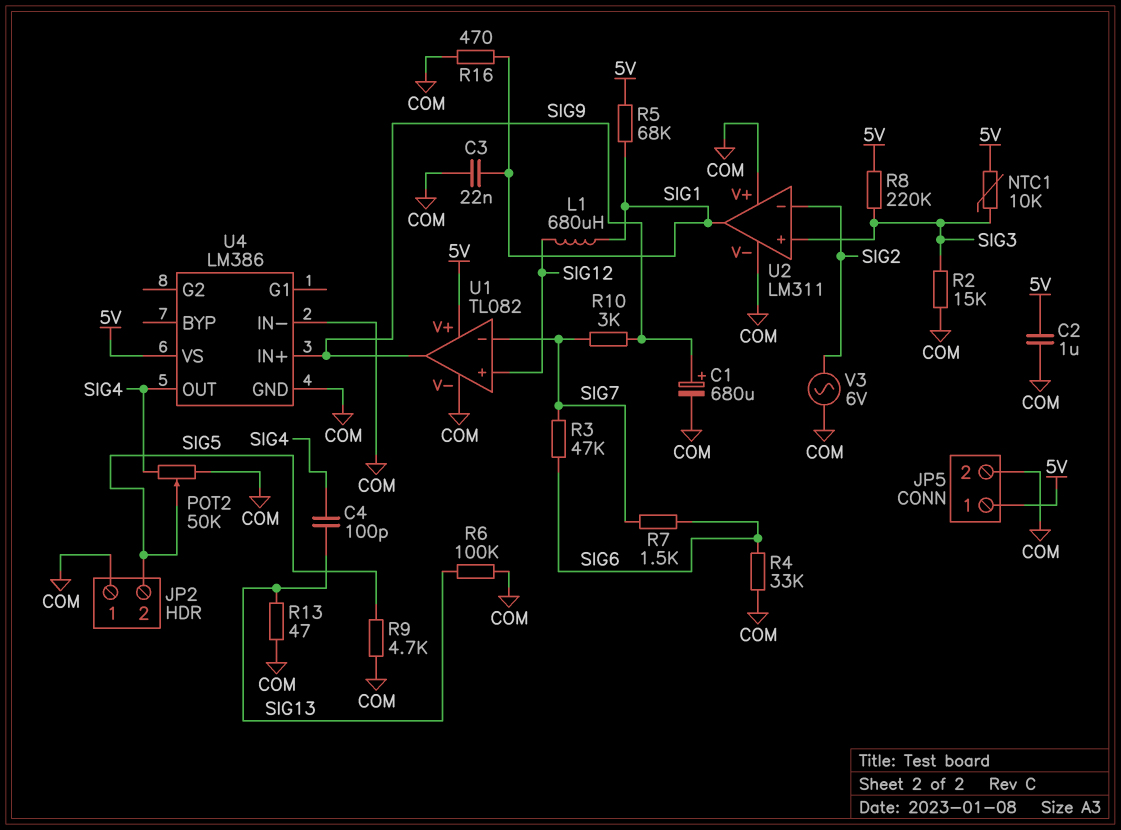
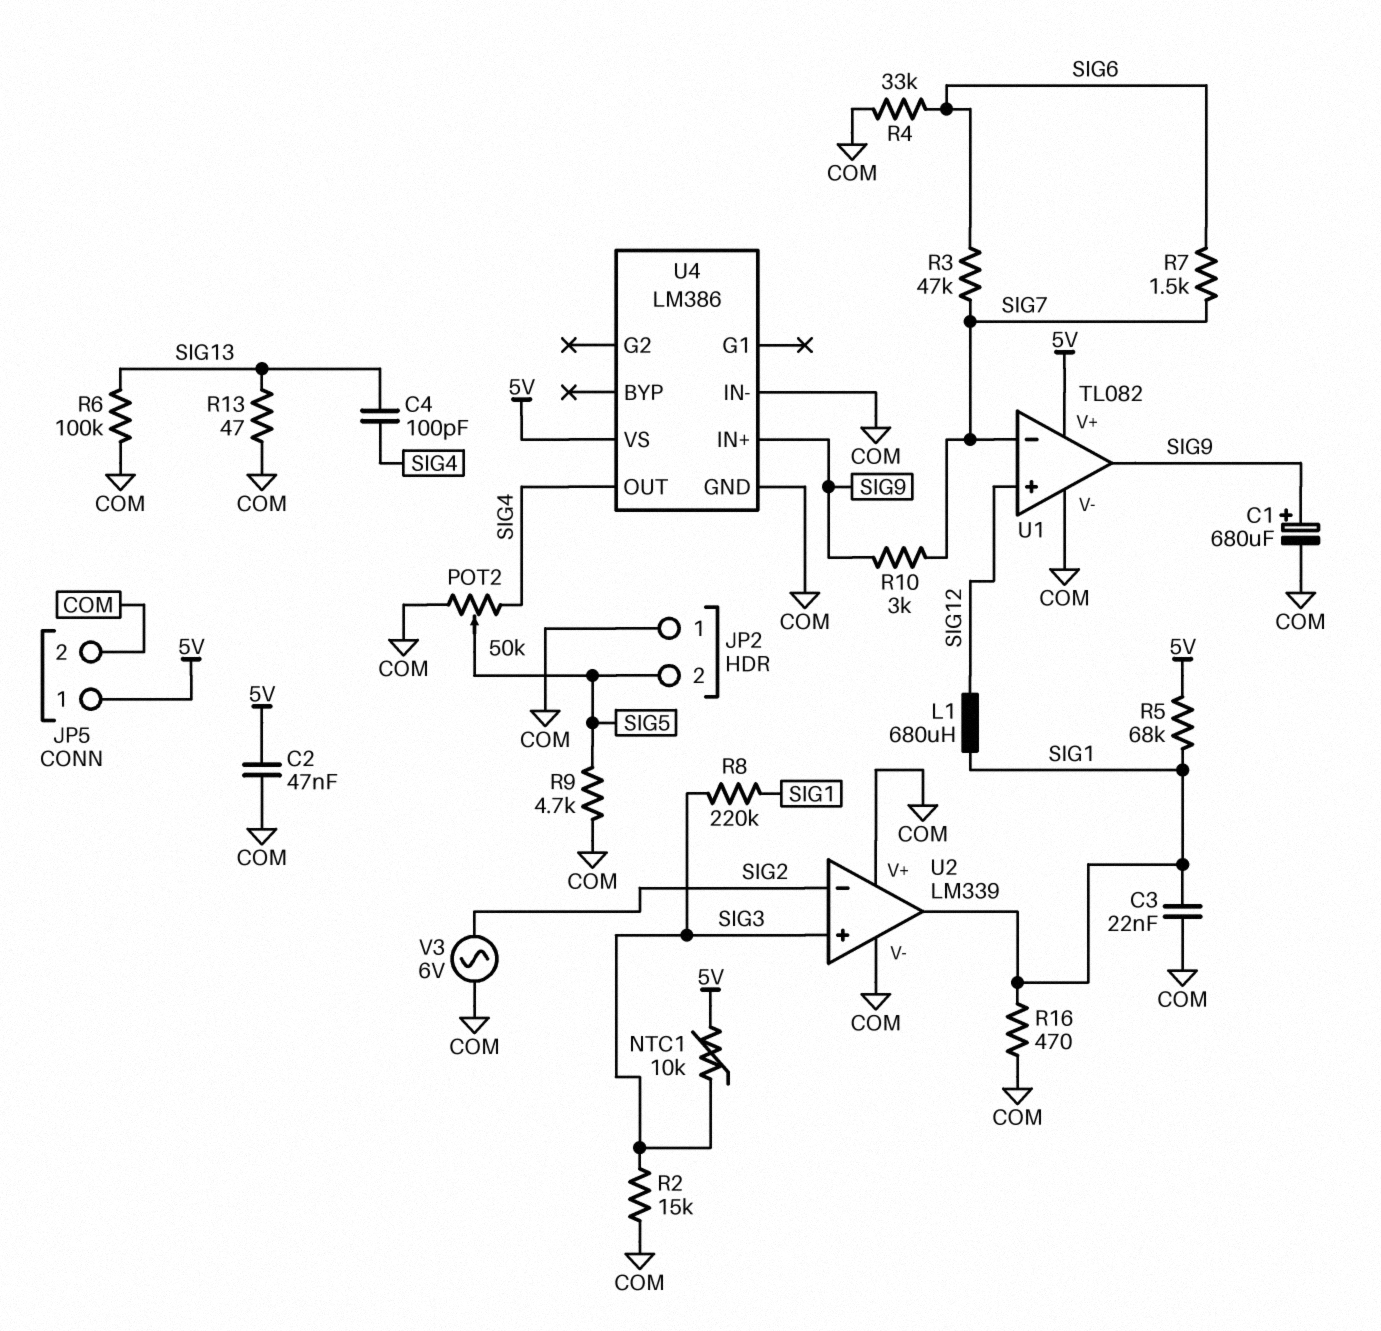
C2: 1uF (5V, COM) -> 47nF (5V, COM)
R8: 220k (5V, SIG3) -> 220k (SIG1, SIG3)
U2: LM311 -> LM339

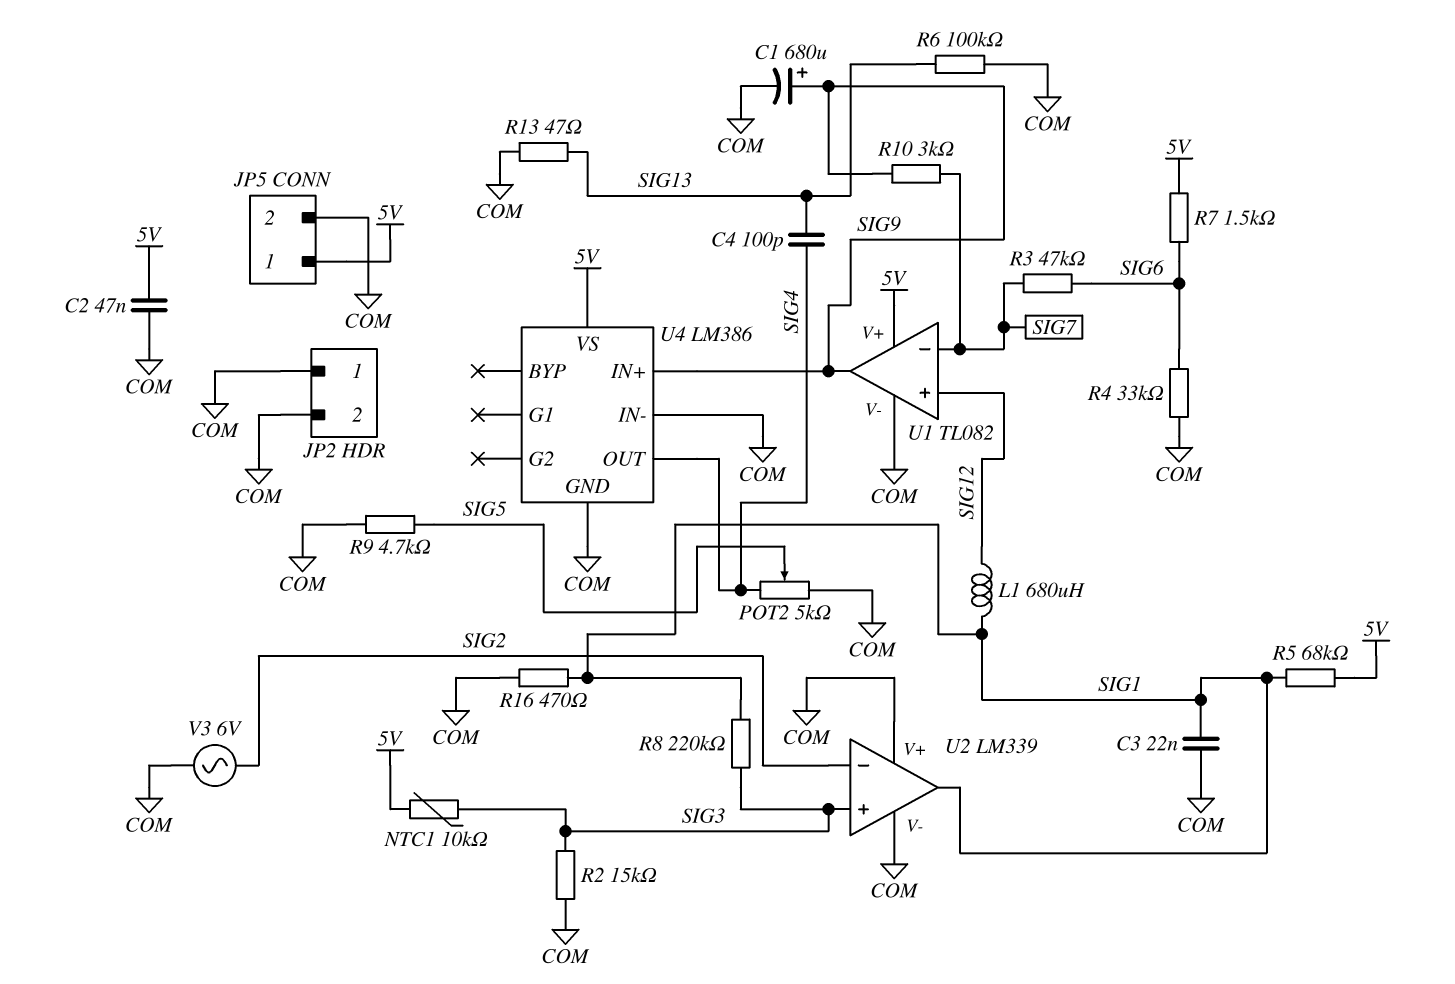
JP2 pin 2: SIG5 -> COM
POT2: 50k (COM, SIG4, wiper SIG5) -> 5k (COM, SIG4, wiper SIG5)
R7: 1.5k (SIG6, SIG7) -> 1.5k (5V, SIG6)

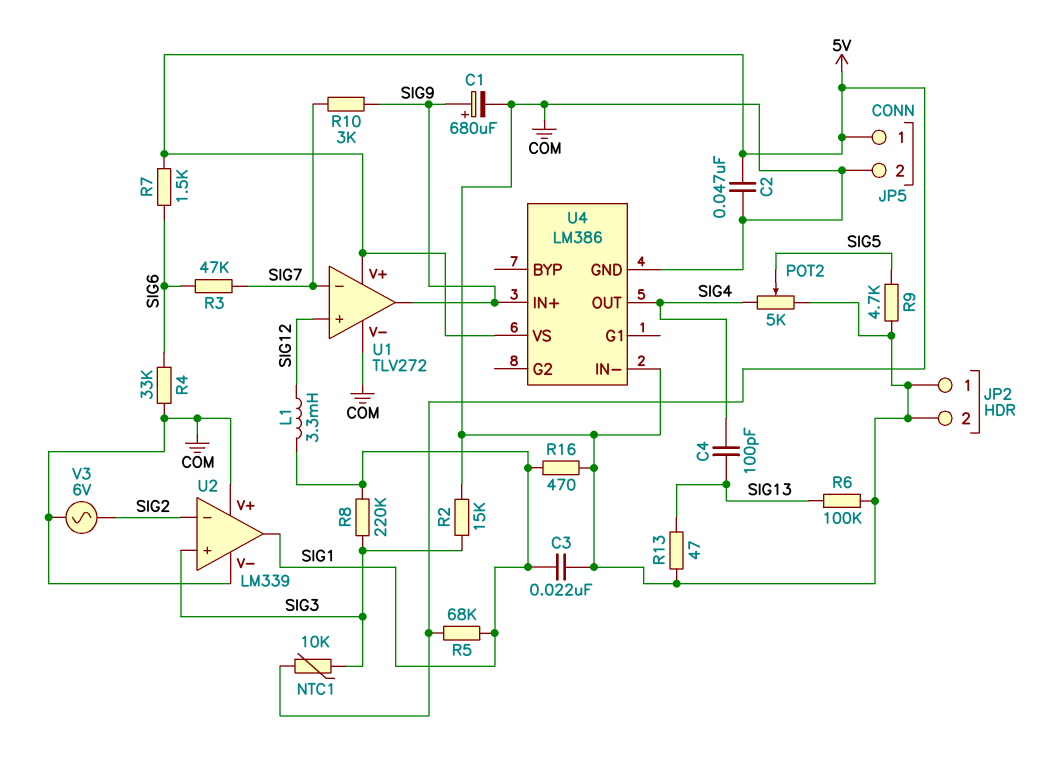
L1: 680uH (SIG1, SIG12) -> 3.3mH (SIG1, SIG12)
U1: TL082 -> TLV272

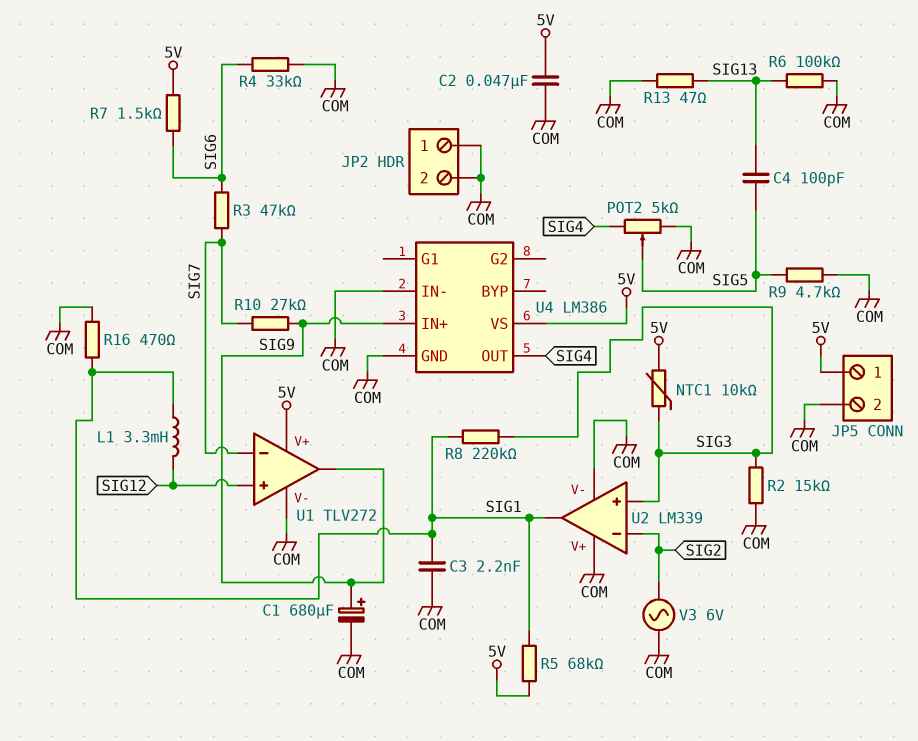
C3: 22nF (COM, SIG1) -> 2.2nF (COM, SIG1)
C4: 100pF (SIG4, SIG13) -> 100pF (SIG5, SIG13)
R10: 3k (SIG7, SIG9) -> 27k (SIG7, SIG9)

